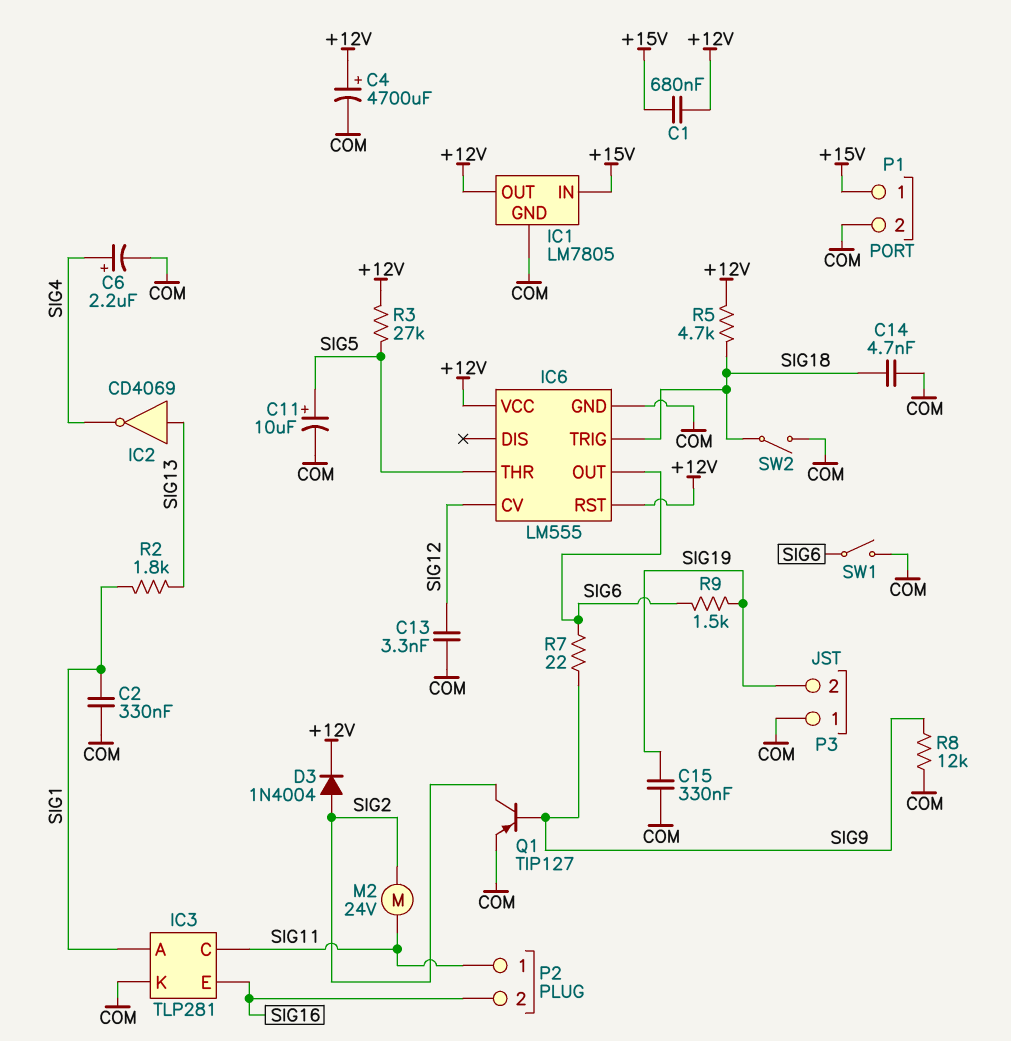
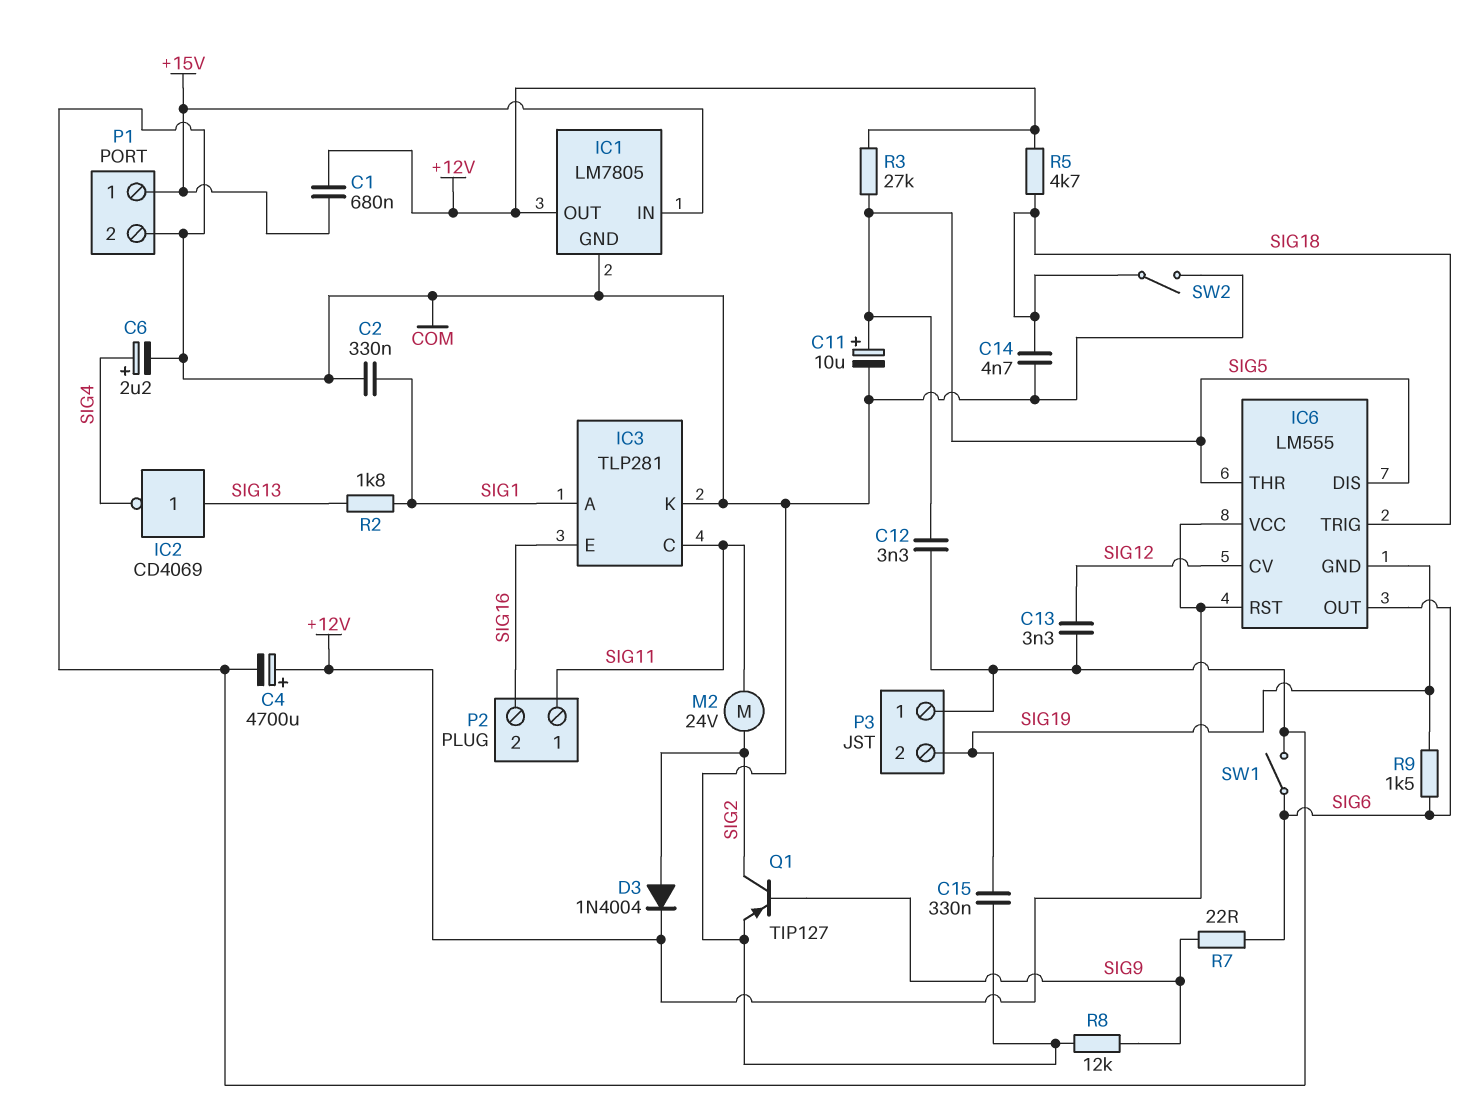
C12: none -> 3.3nF (COM, SIG5)
IC6 pin DIS: none -> SIG5
IC6 pin GND: COM -> SIG19

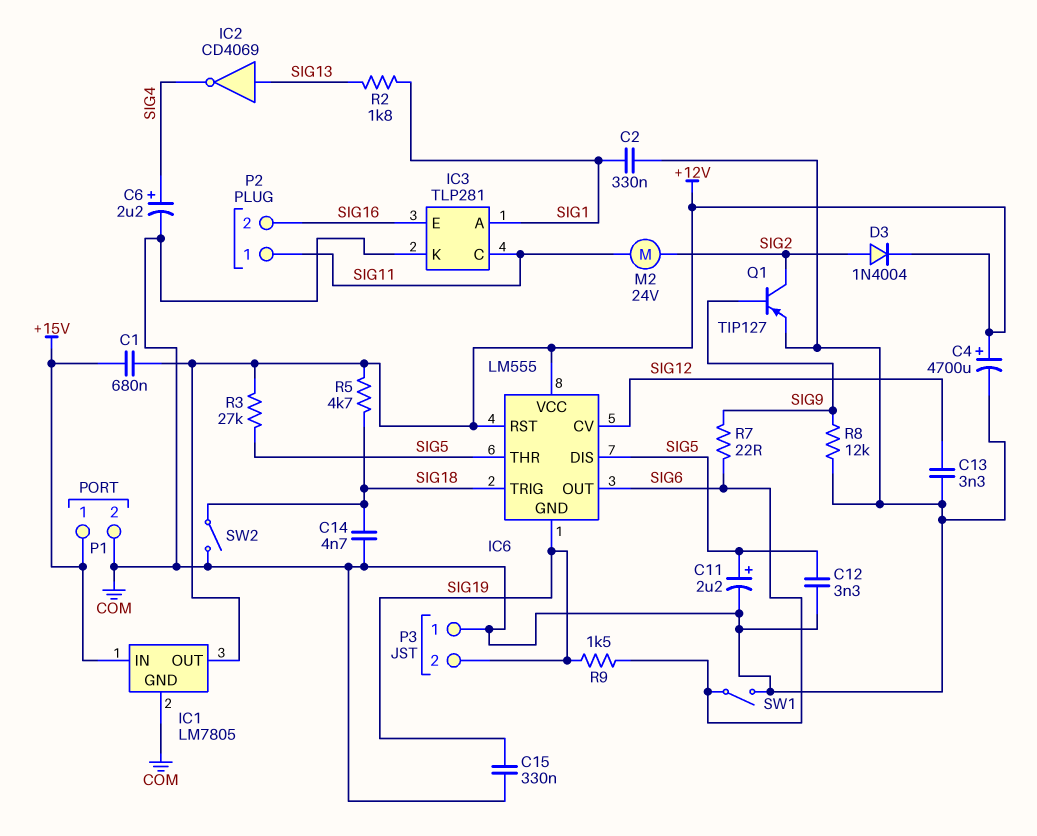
C11: 10uF (plus SIG5, minus COM) -> 2.2uF (plus SIG5, minus COM)

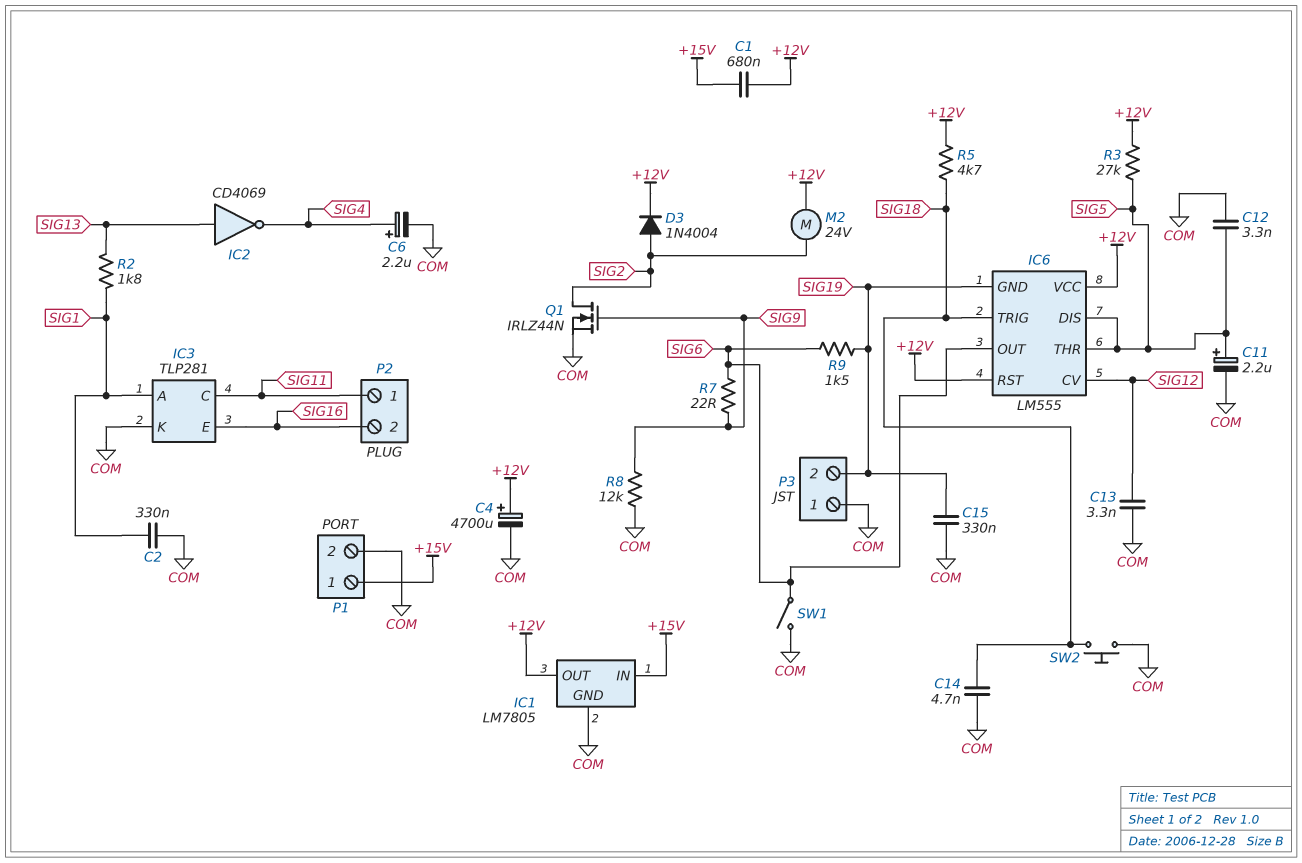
M2: motor 24V (SIG2, SIG11) -> motor 24V (+12V, SIG2)
Q1: PNP TIP127 (B SIG9, C SIG2, E COM) -> NMOS IRLZ44N (G SIG9, D SIG2, S COM)
SW2: switch (COM, SIG18) -> button (COM, SIG18)

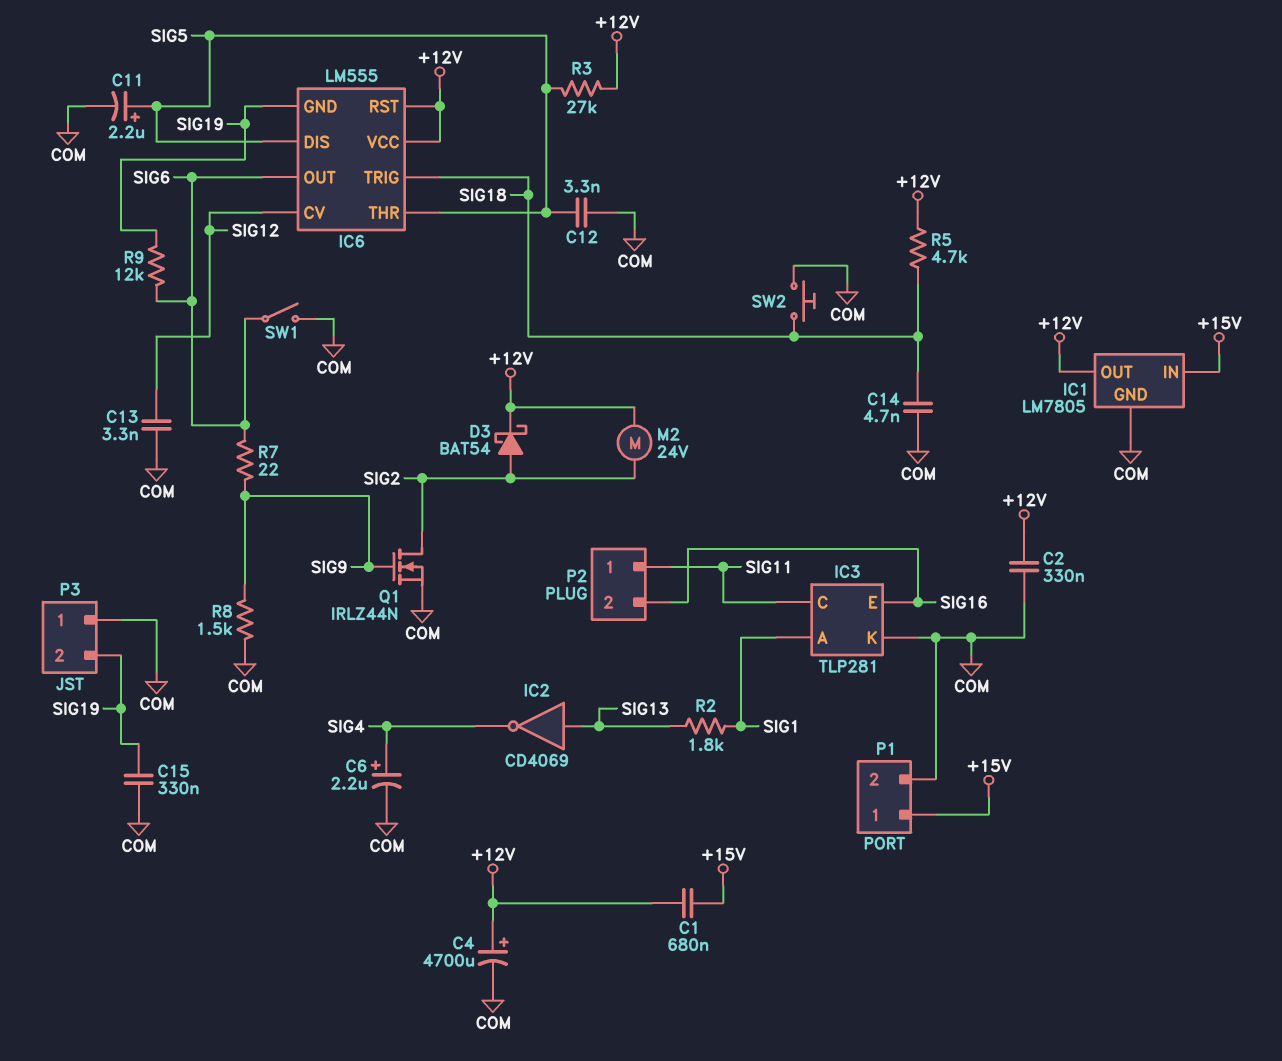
C2: 330nF (COM, SIG1) -> 330nF (+12V, COM)
D3: diode 1N4004 (A SIG2, K +12V) -> schottky BAT54 (A SIG2, K +12V)
R8: 12k (COM, SIG9) -> 1.5k (COM, SIG9)
R9: 1.5k (SIG6, SIG19) -> 12k (SIG6, SIG19)

